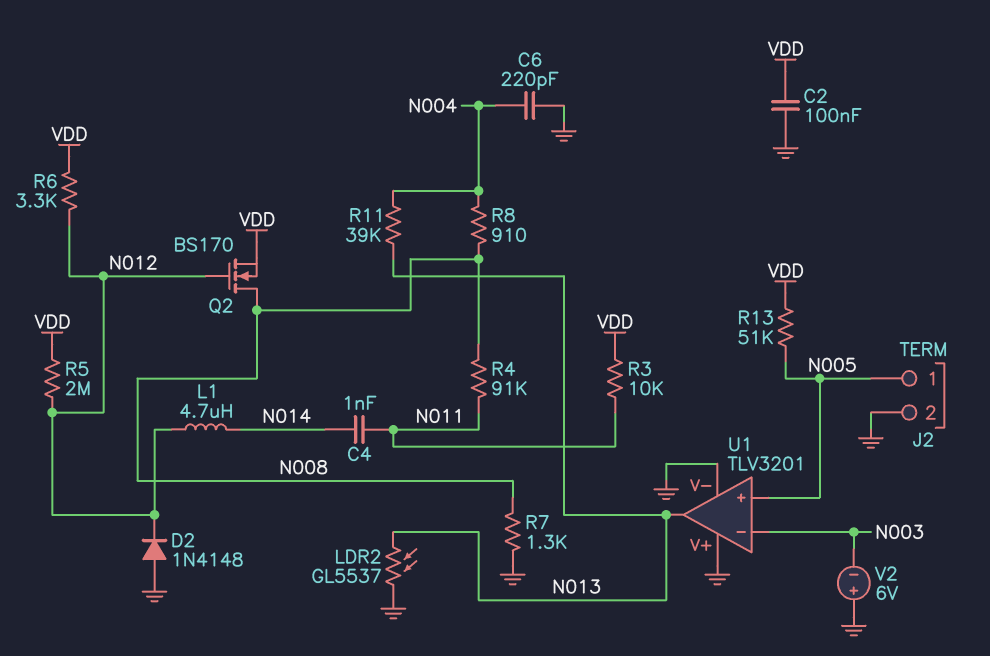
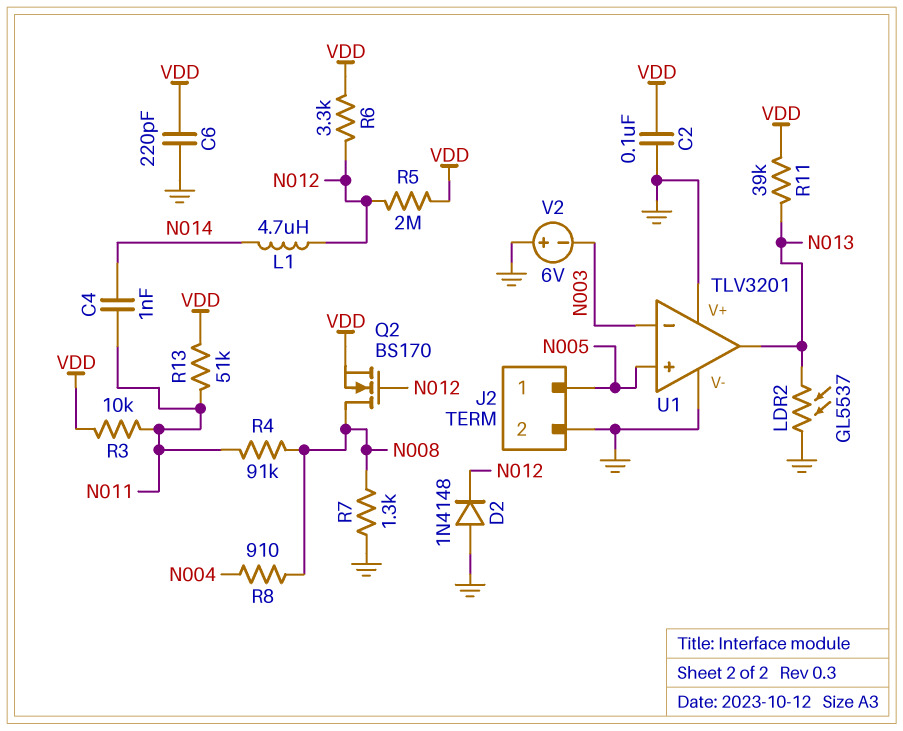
C6: 220pF (GND, N004) -> 220pF (GND, VDD)
R11: 39k (N004, N013) -> 39k (N013, VDD)
R13: 51k (N005, VDD) -> 51k (N011, VDD)

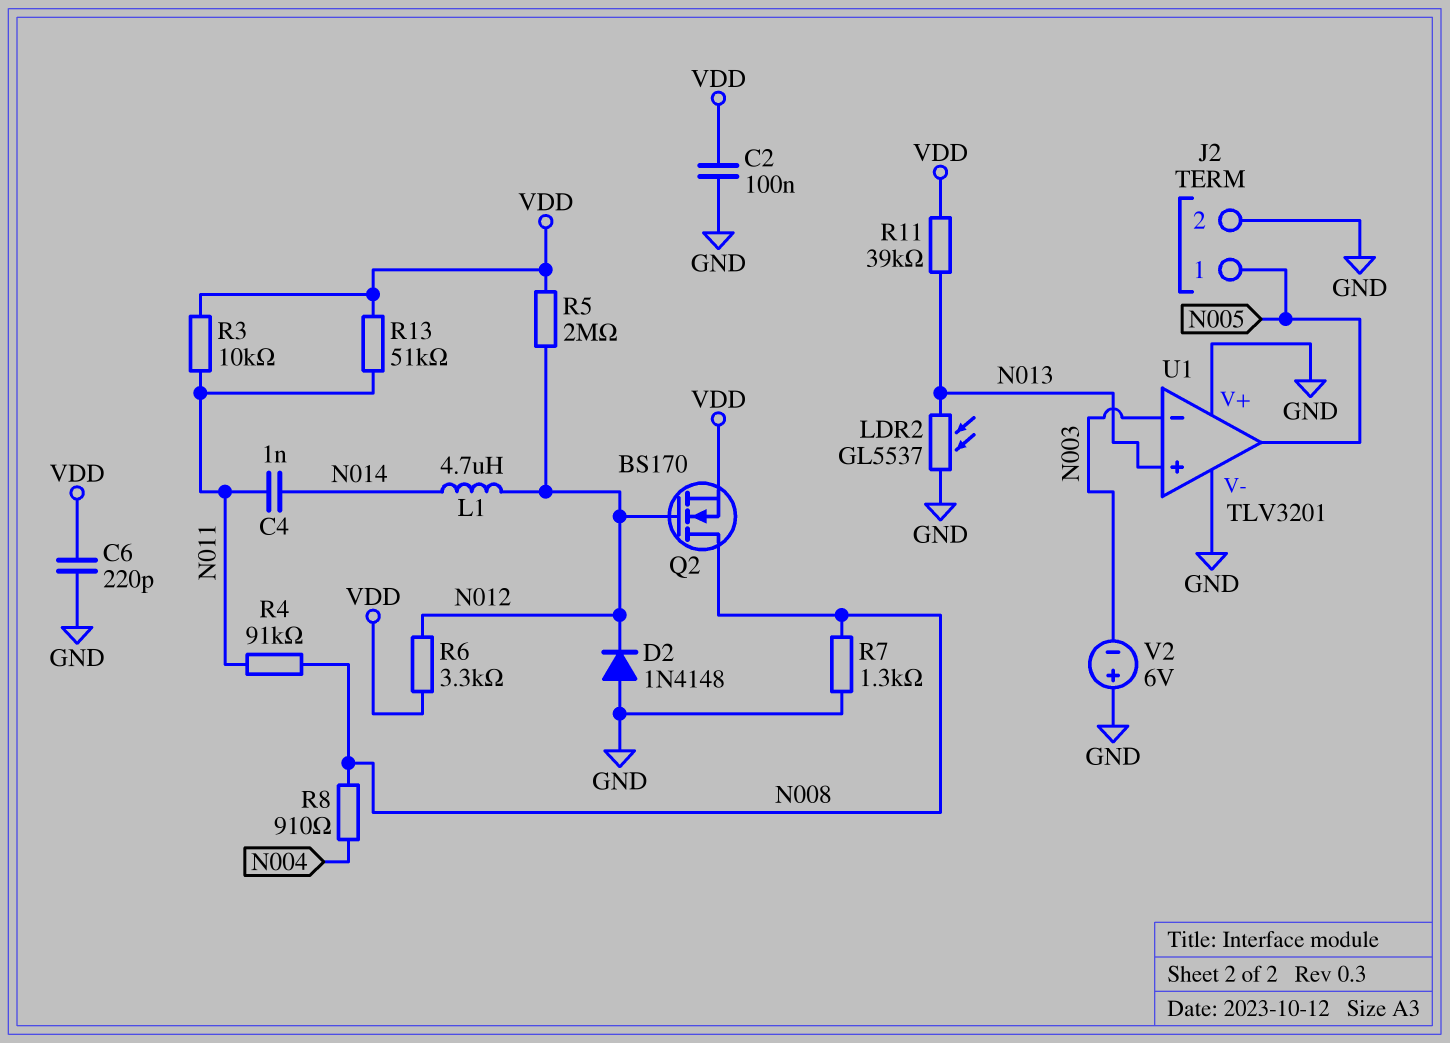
U1 pin in+: N005 -> N013
U1 pin out: N013 -> N005

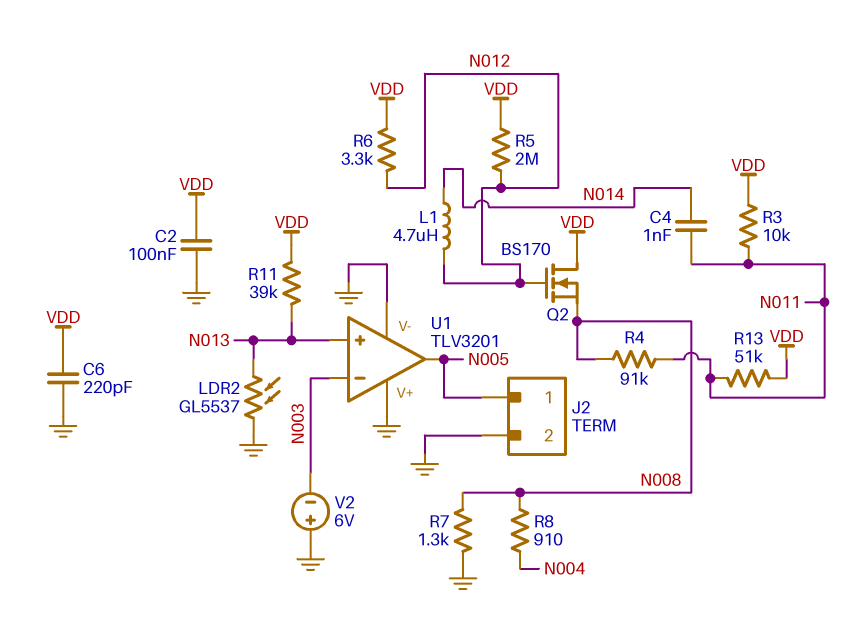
D2: diode 1N4148 (A GND, K N012) -> none
Q2: NMOS BS170 (G N012, D N008, S VDD) -> NMOS BS170 (G N012, D VDD, S N008)

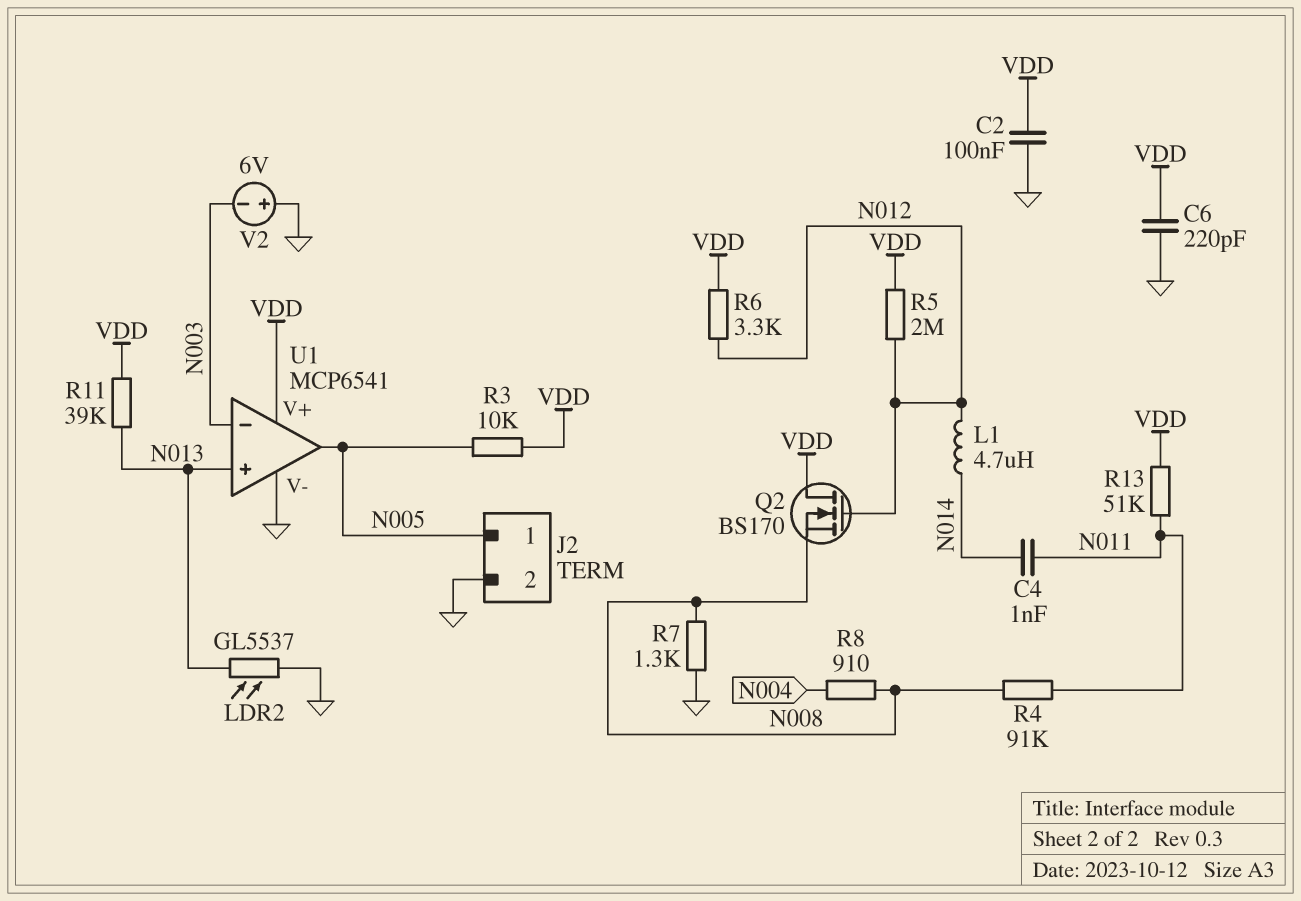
R3: 10k (N011, VDD) -> 10k (N005, VDD)
U1: TLV3201 -> MCP6541
U1 pin V+: GND -> VDD

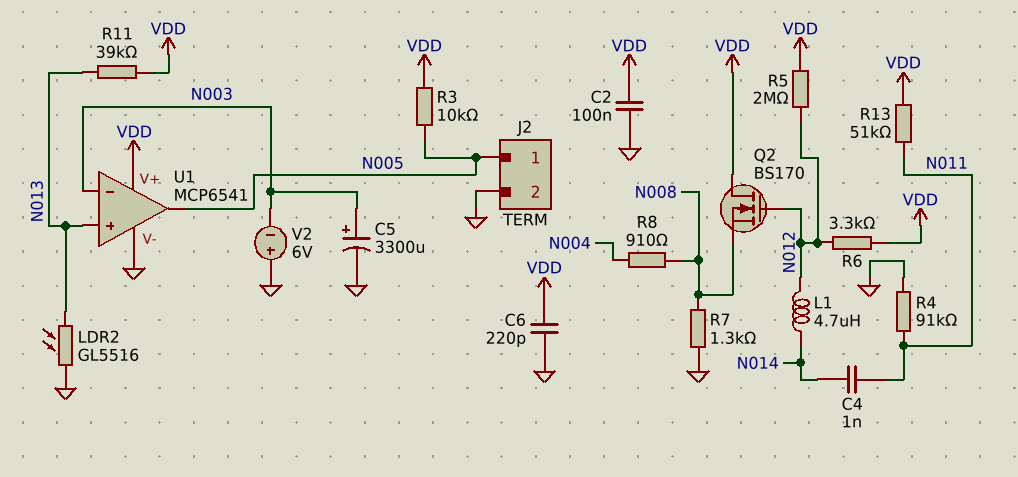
C5: none -> 3300uF (plus N003, minus GND)
LDR2: GL5537 (GND, N013) -> GL5516 (GND, N013)
R4: 91k (N008, N011) -> 91k (GND, N011)

